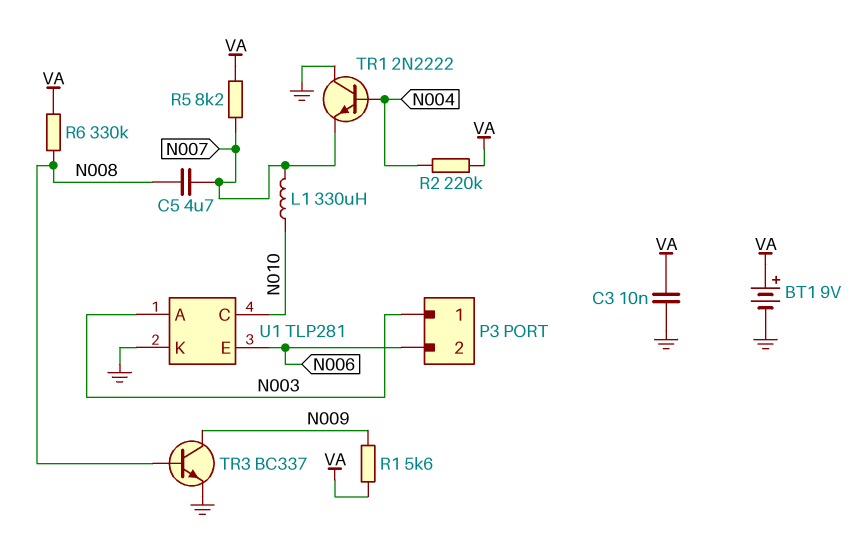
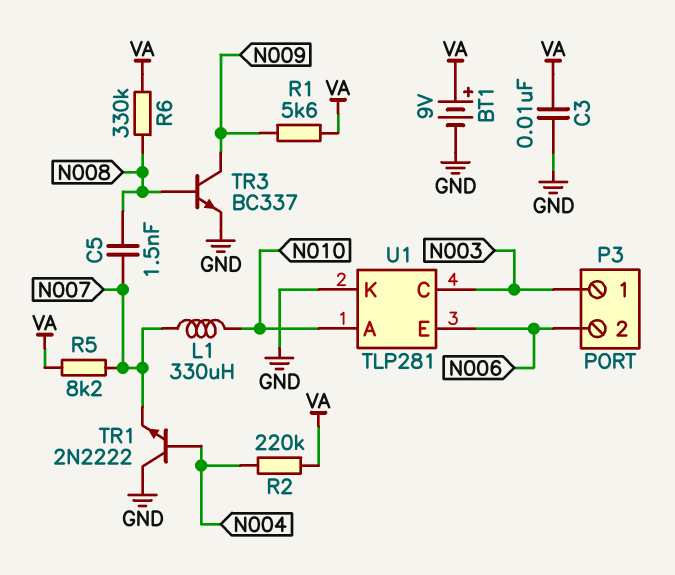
C5: 4.7uF (N007, N008) -> 1.5nF (N007, N008)
U1 pin A: N003 -> N010
U1 pin C: N010 -> N003

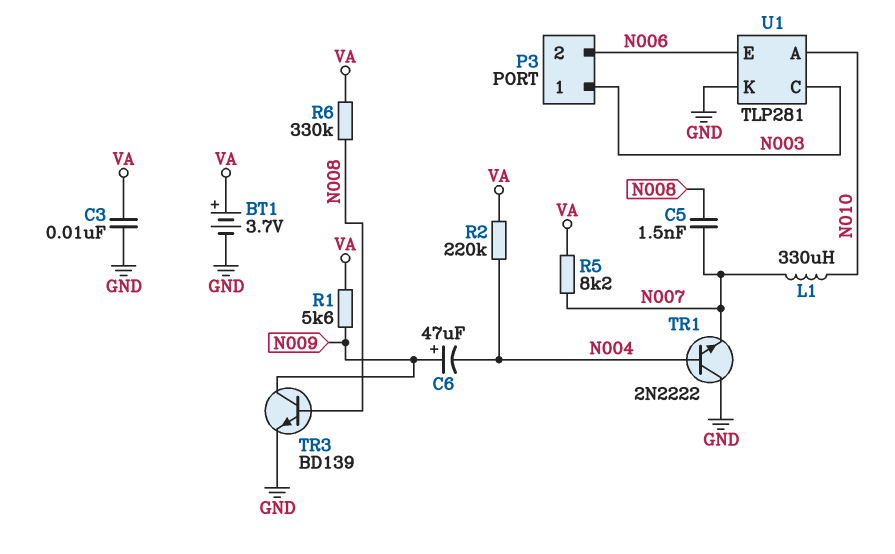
BT1: 9V (plus VA, minus GND) -> 3.7V (plus VA, minus GND)
C6: none -> 47uF (plus N009, minus N004)
TR3: NPN BC337 (B N008, C N009, E GND) -> NPN BD139 (B N008, C N009, E GND)

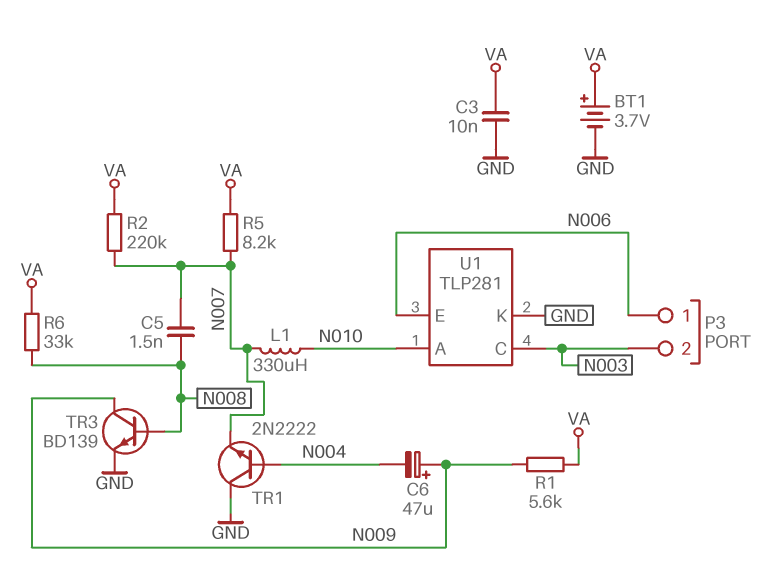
P3 pin 1: N003 -> N006
P3 pin 2: N006 -> N003
R2: 220k (N004, VA) -> 220k (N007, VA)
R6: 330k (N008, VA) -> 33k (N008, VA)

